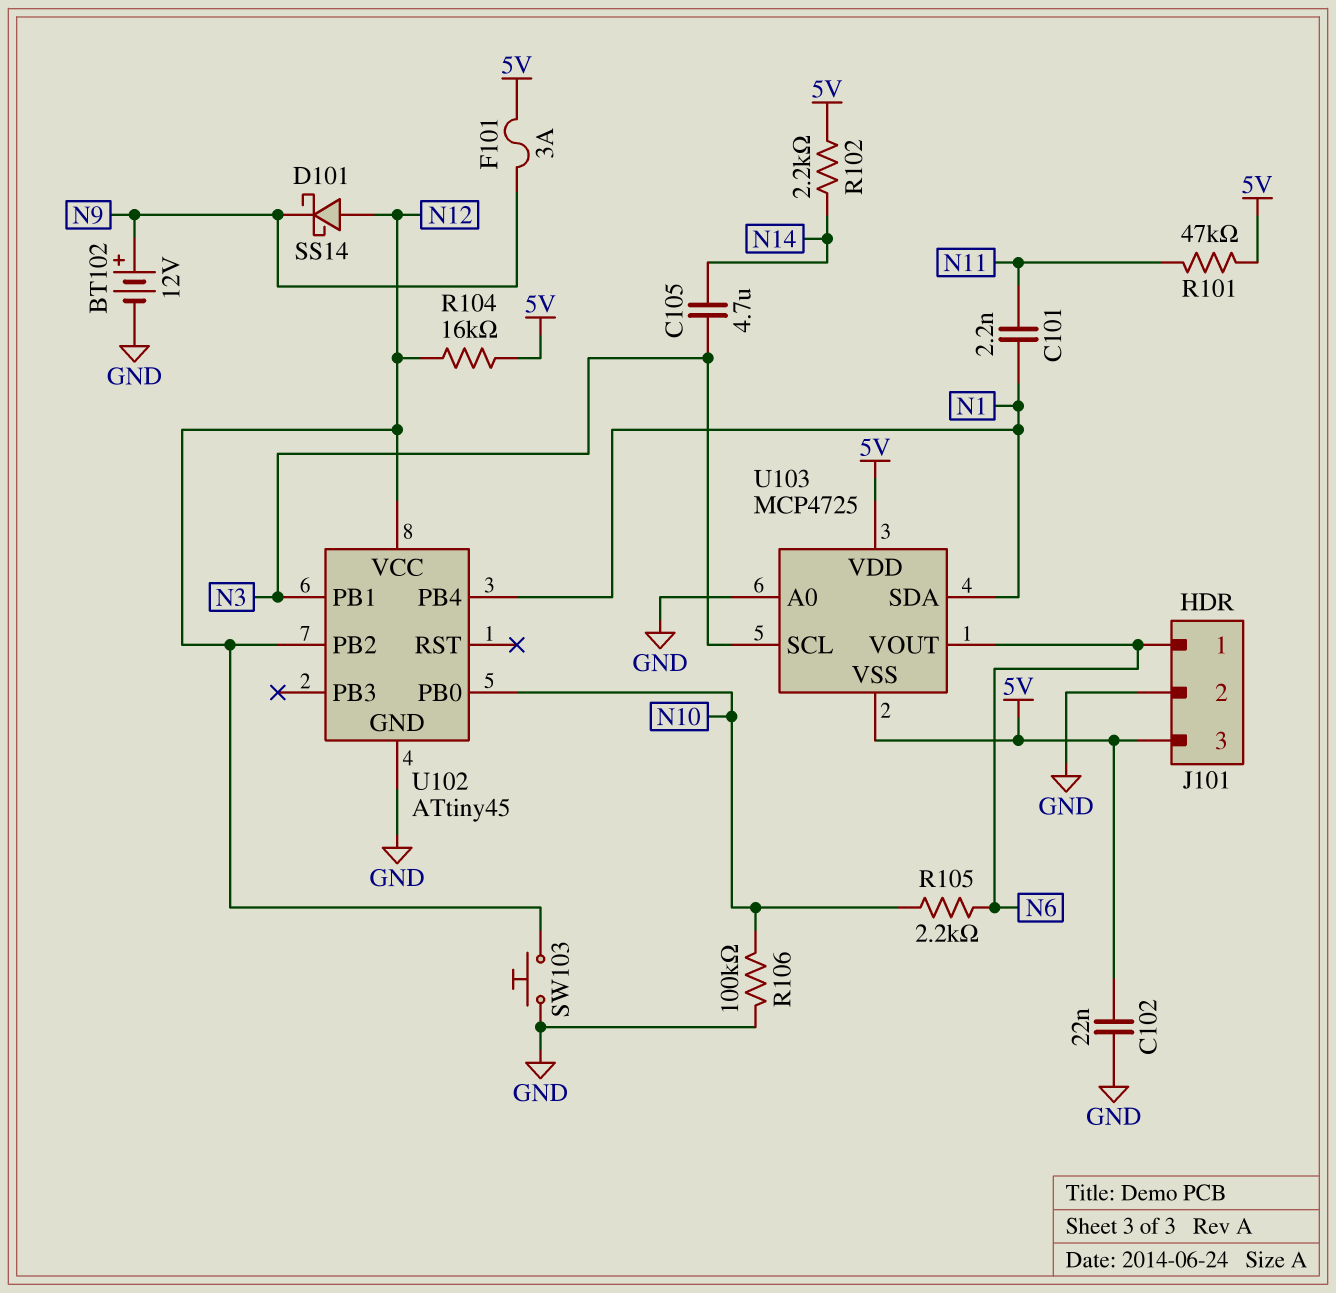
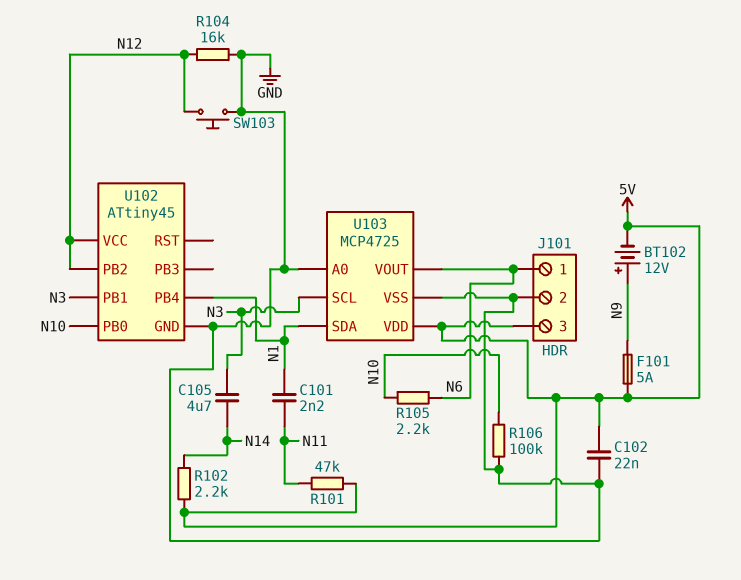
BT102: 12V (plus N9, minus GND) -> 12V (plus N9, minus 5V)
D101: schottky SS14 (A N12, K N9) -> none
F101: 3A (5V, N9) -> 5A (5V, N9)
R104: 16k (5V, N12) -> 16k (GND, N12)
U103 pin VSS: 5V -> GND

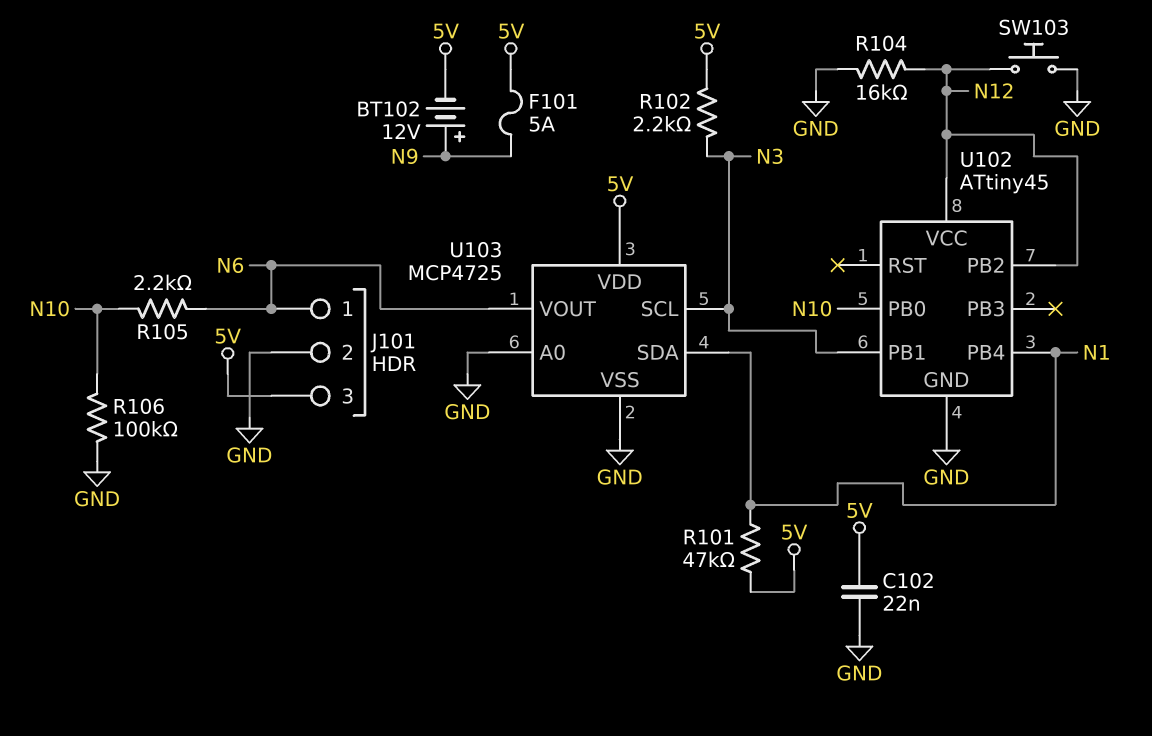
C101: 2.2nF (N1, N11) -> none
C105: 4.7uF (N3, N14) -> none
R101: 47k (5V, N11) -> 47k (5V, N1)
R102: 2.2k (5V, N14) -> 2.2k (5V, N3)

